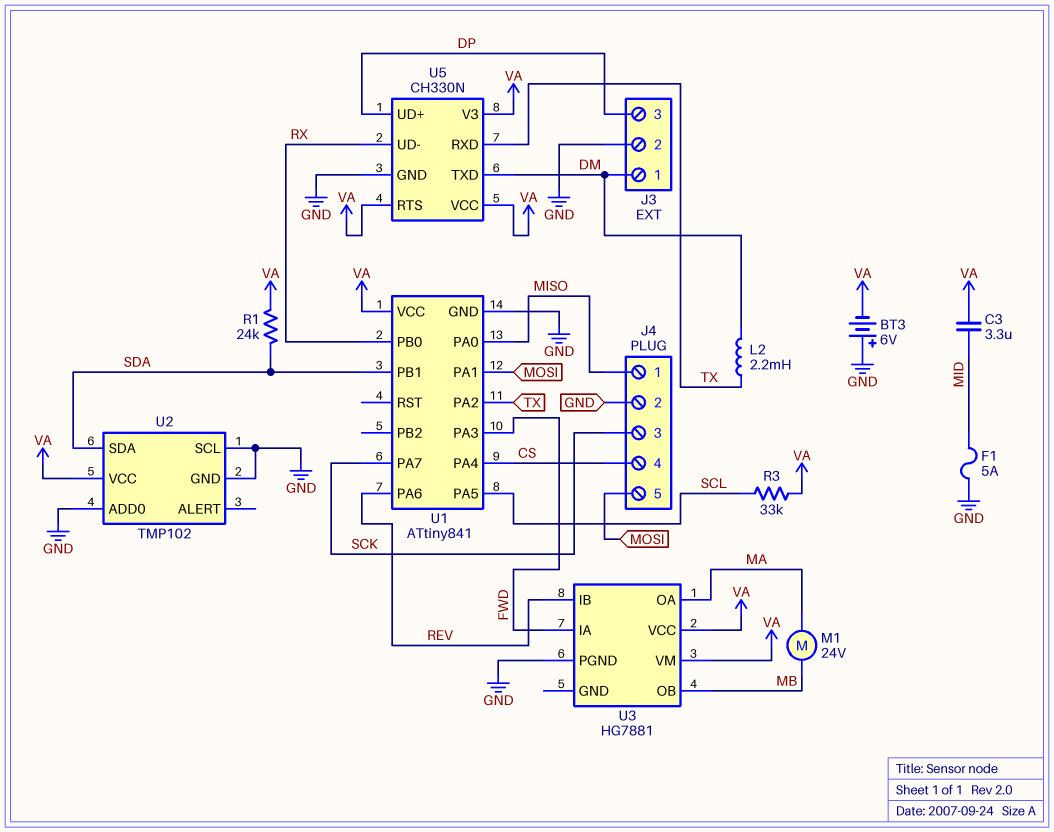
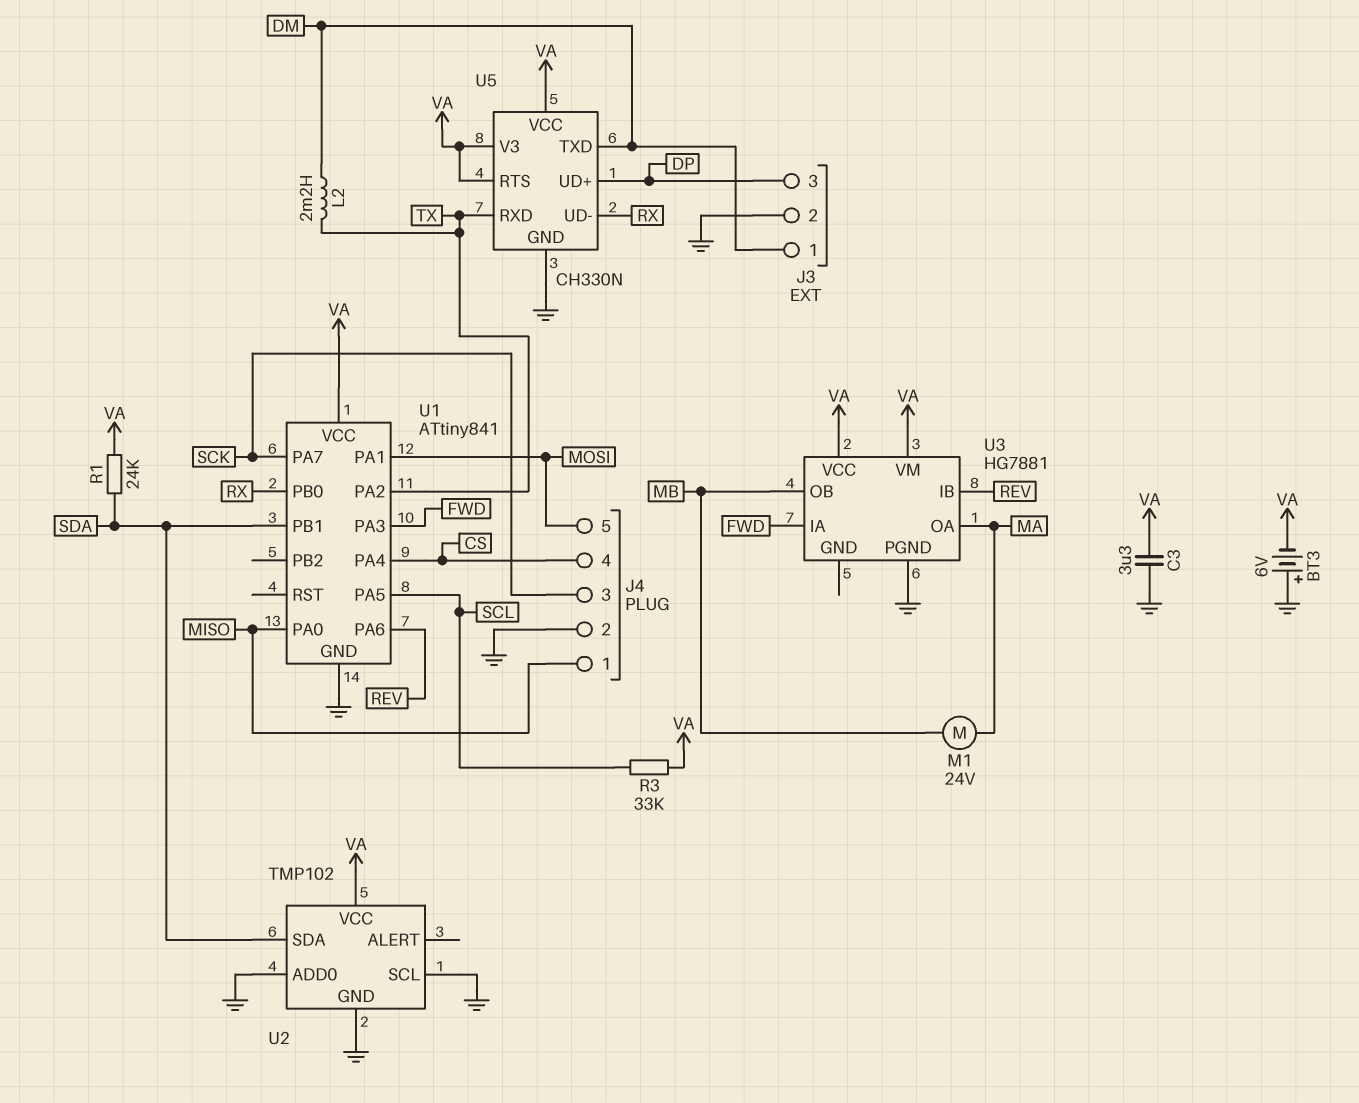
C3: 3.3uF (MID, VA) -> 3.3uF (GND, VA)
F1: 5A (GND, MID) -> none

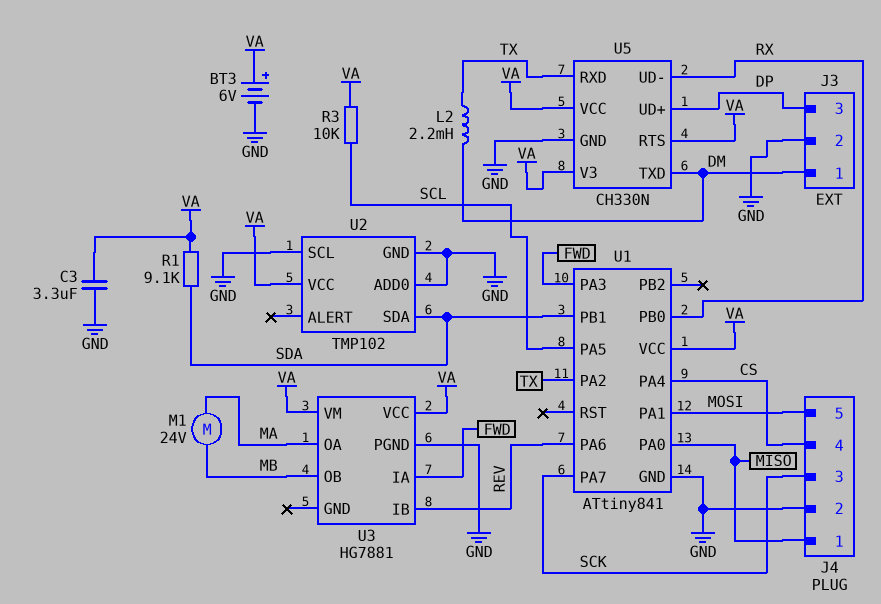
BT3: 6V (plus GND, minus VA) -> 6V (plus VA, minus GND)
R1: 24k (SDA, VA) -> 9.1k (SDA, VA)
R3: 33k (SCL, VA) -> 10k (SCL, VA)

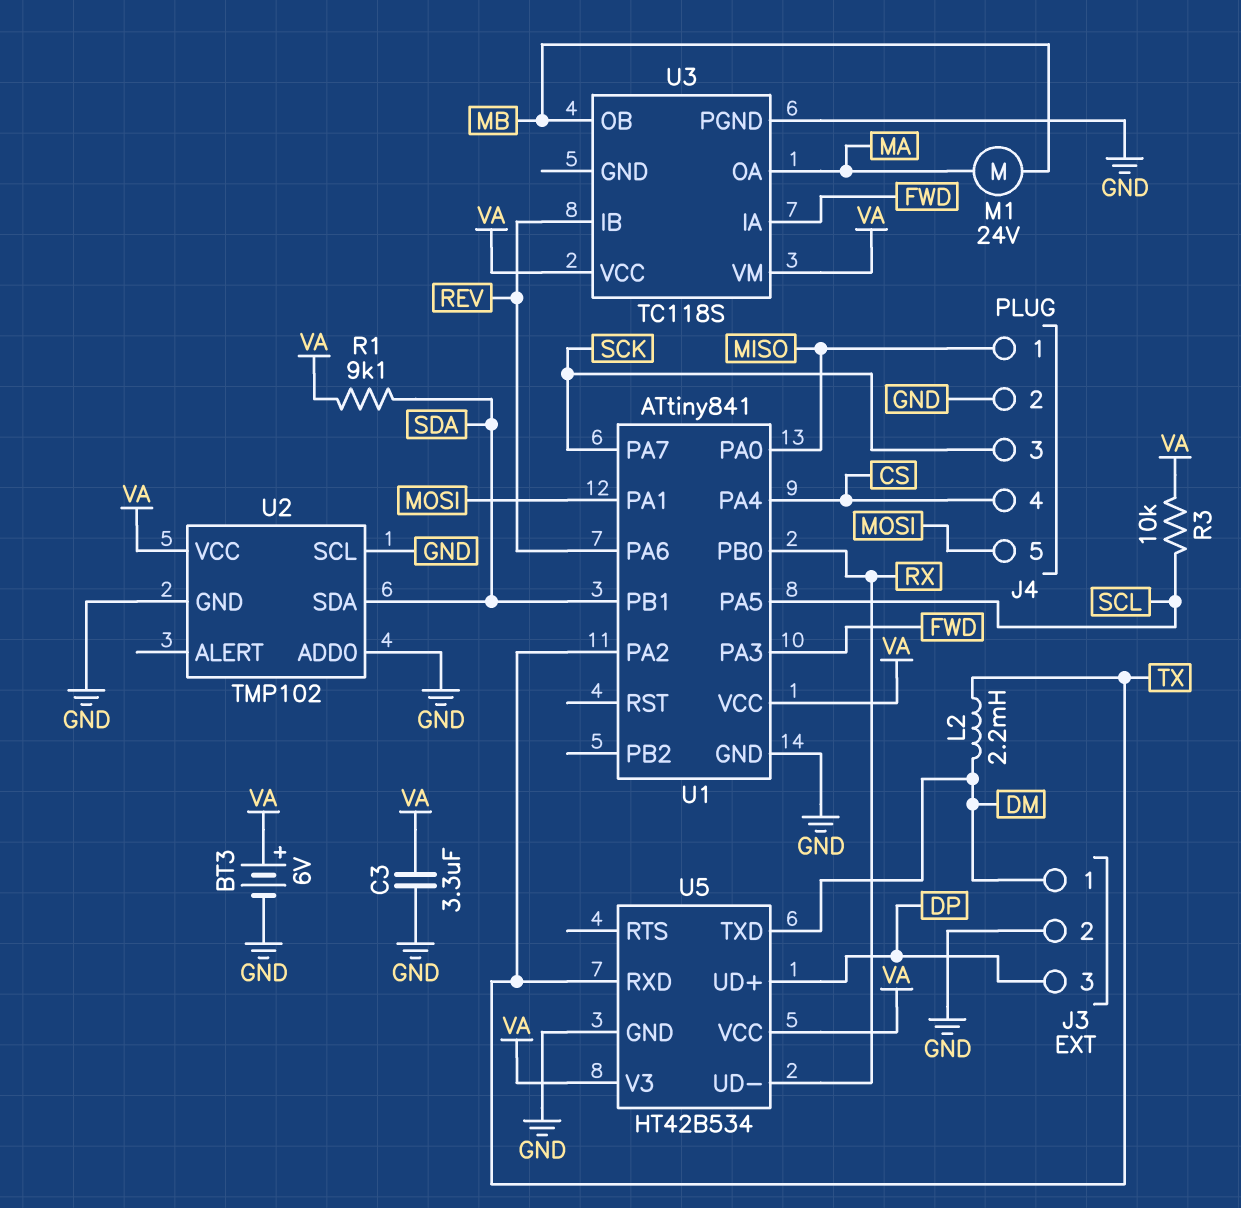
U3: HG7881 -> TC118S
U5: CH330N -> HT42B534
U5 pin RTS: VA -> none

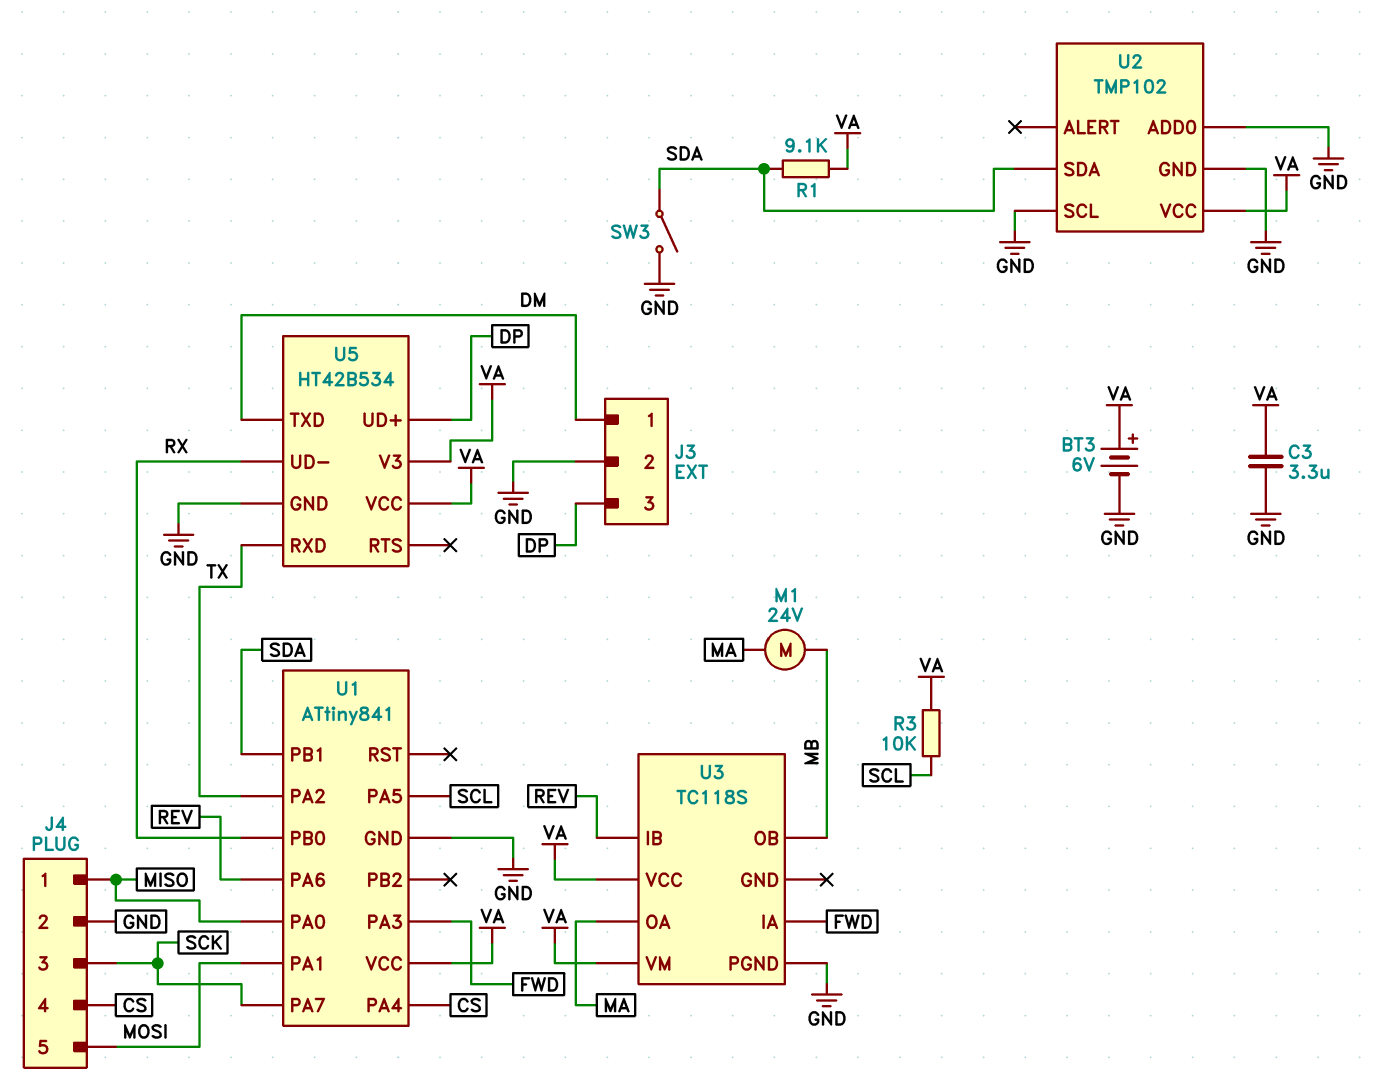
L2: 2.2mH (DM, TX) -> none
SW3: none -> switch (GND, SDA)

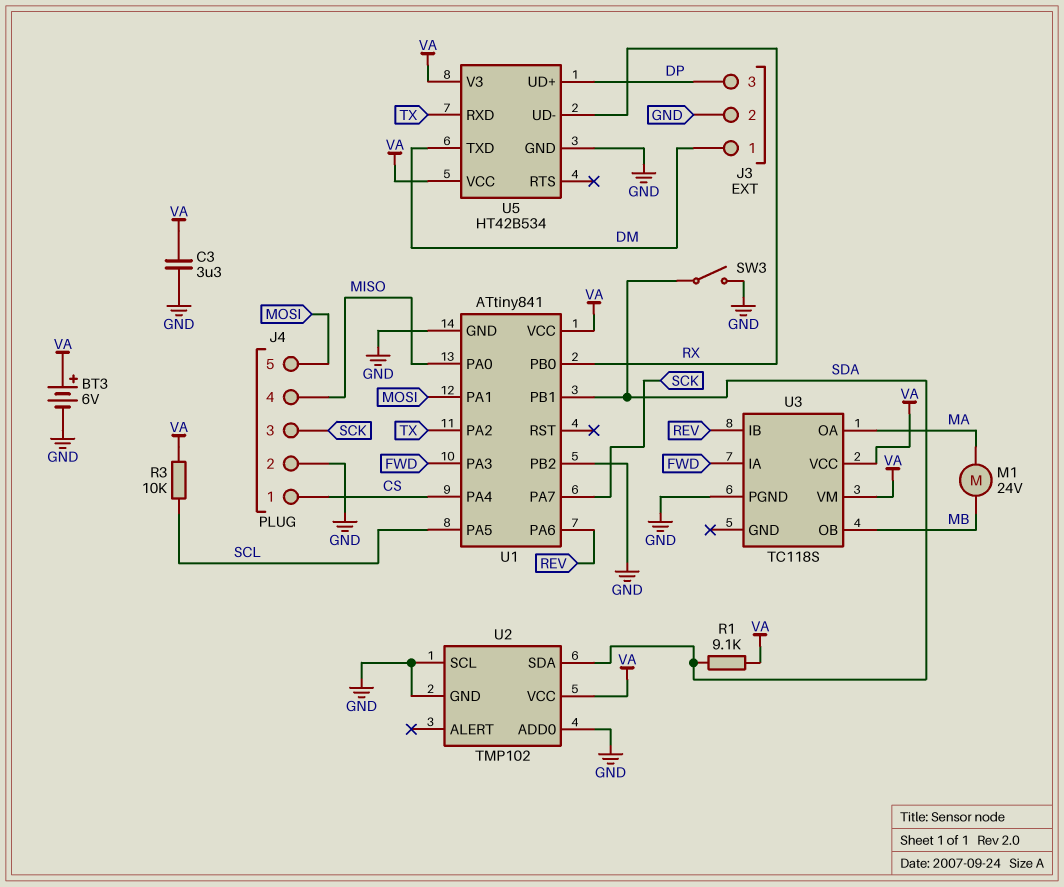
J4 pin 1: MISO -> CS
J4 pin 4: CS -> MISO
U1 pin PB2: none -> GND

